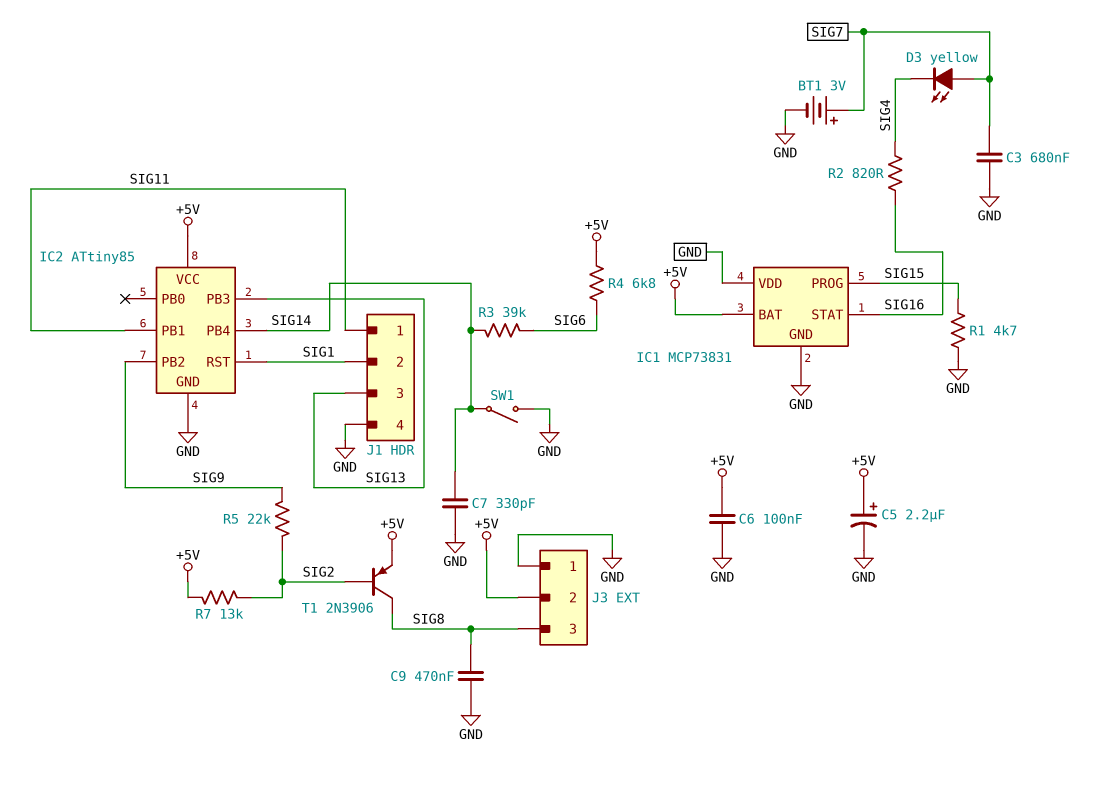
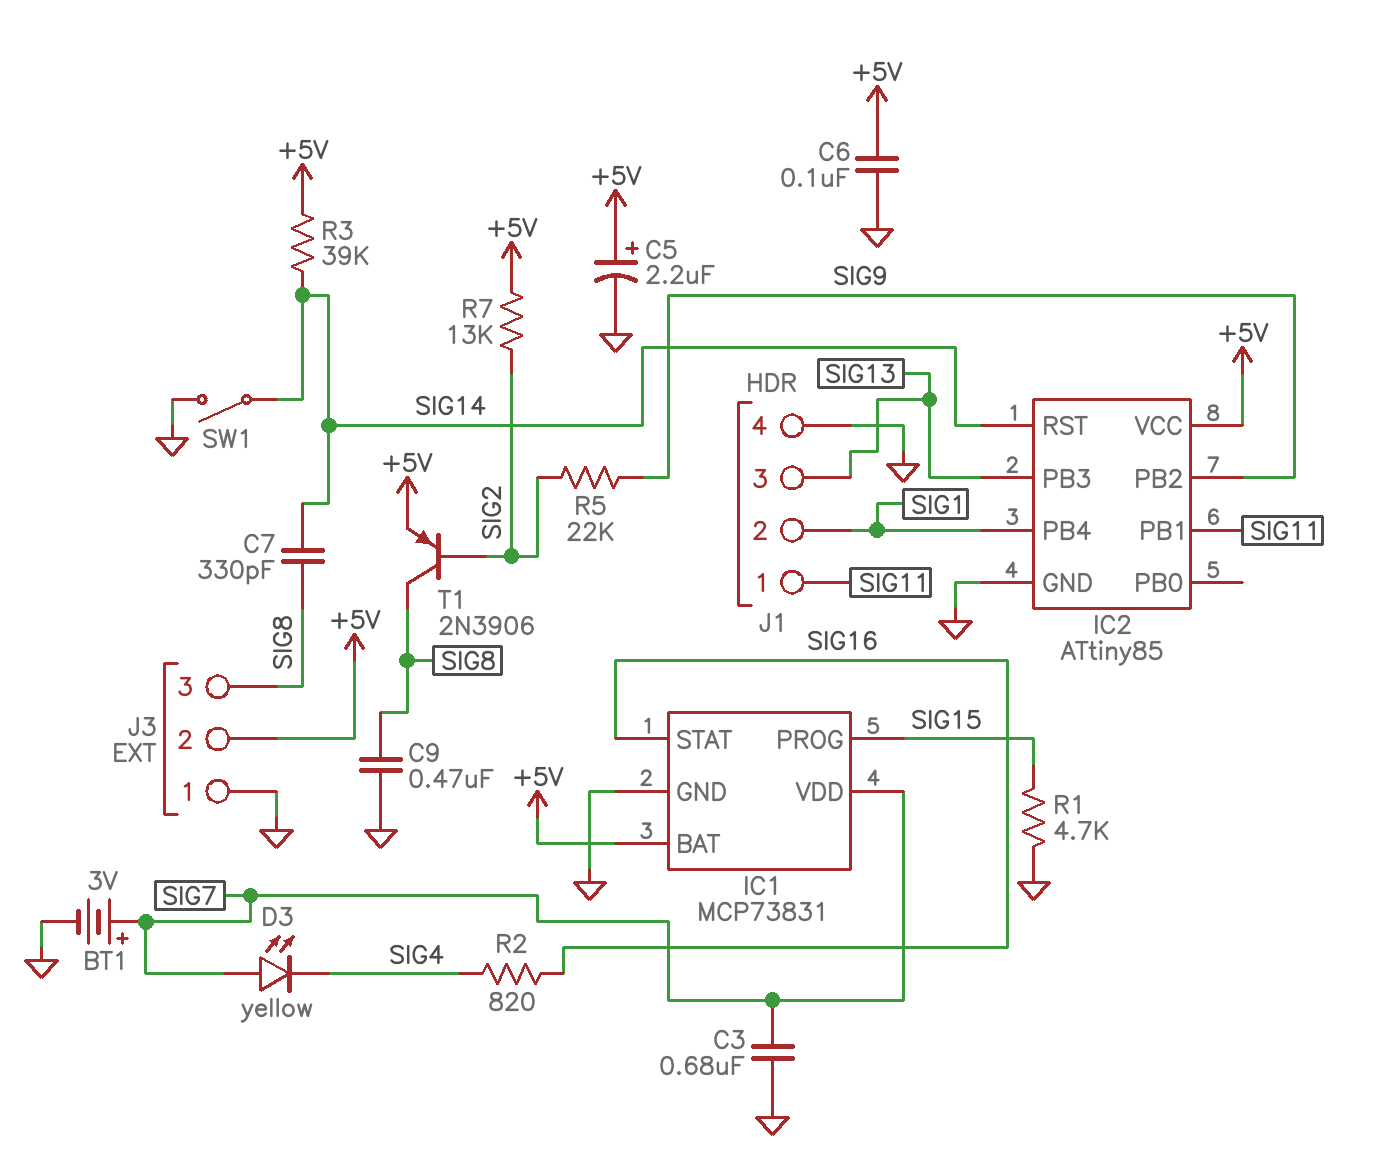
C7: 330pF (GND, SIG14) -> 330pF (SIG8, SIG14)
IC1 pin VDD: GND -> SIG7
IC2 pin PB4: SIG14 -> SIG1
IC2 pin RST: SIG1 -> SIG14
R3: 39k (SIG6, SIG14) -> 39k (+5V, SIG14)
R4: 6.8k (+5V, SIG6) -> none

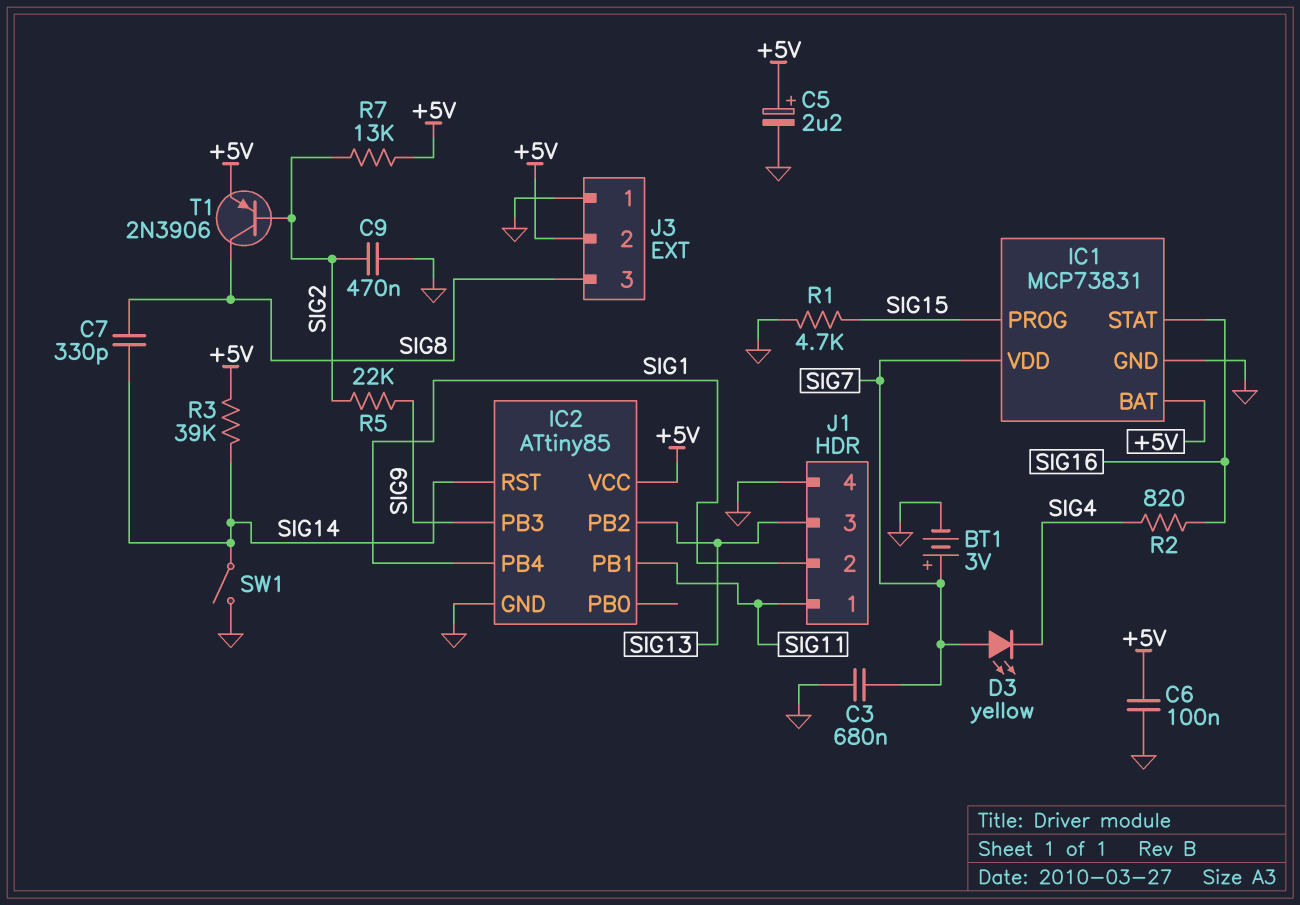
C9: 470nF (GND, SIG8) -> 470nF (GND, SIG2)
IC2 pin PB2: SIG9 -> SIG13
IC2 pin PB3: SIG13 -> SIG9

